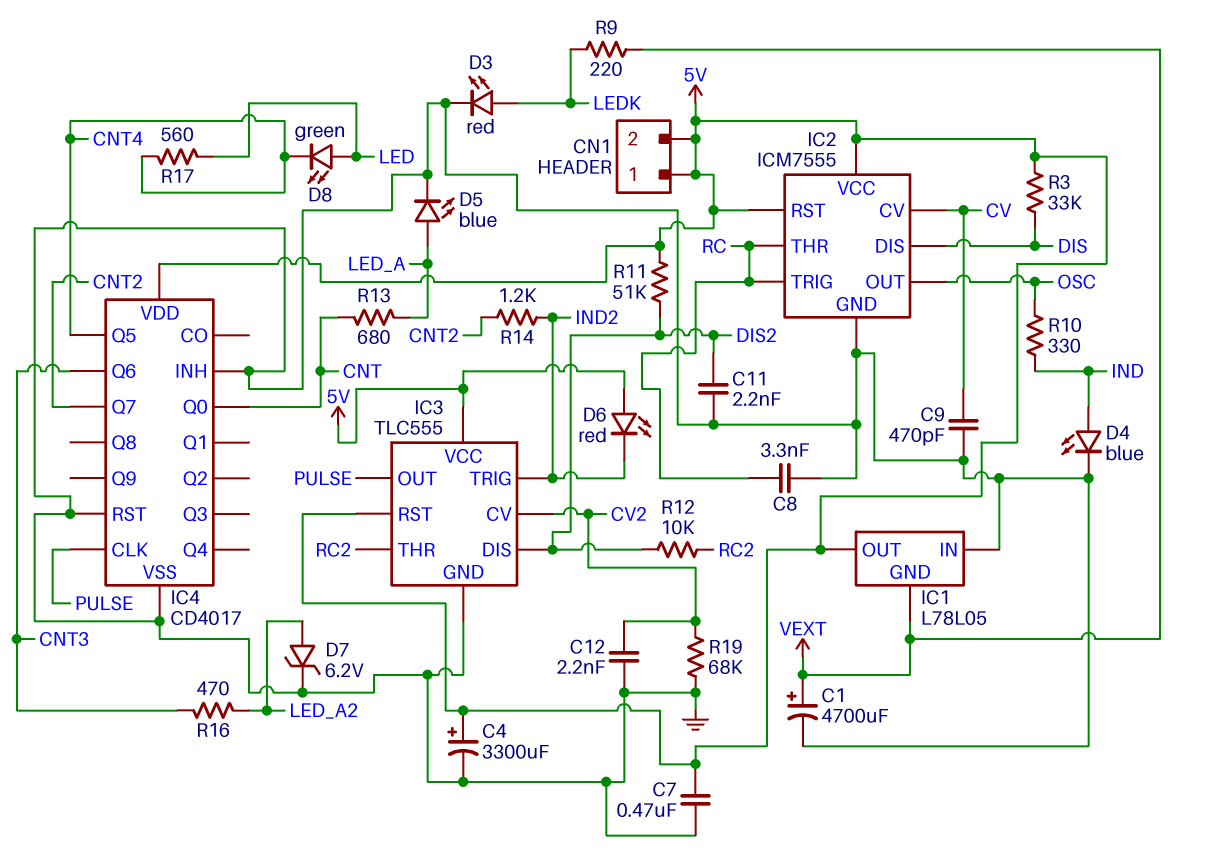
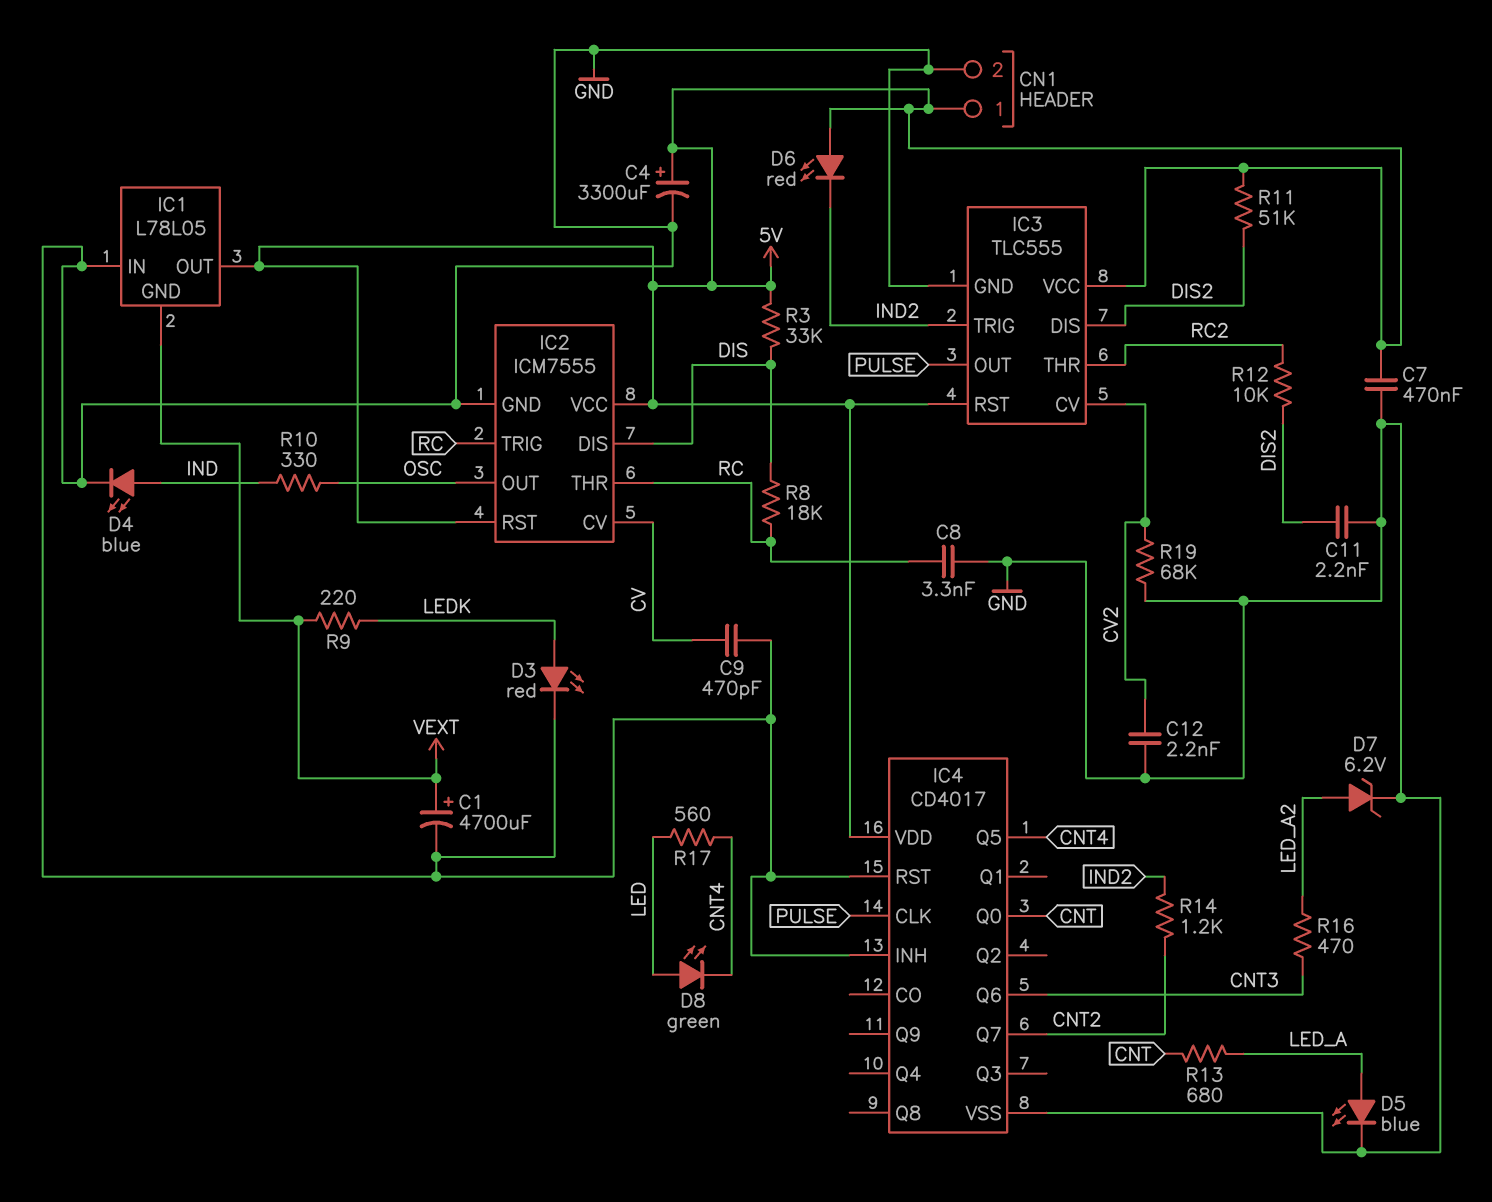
CN1 pin 2: 5V -> GND
R8: none -> 18k (DIS, RC)

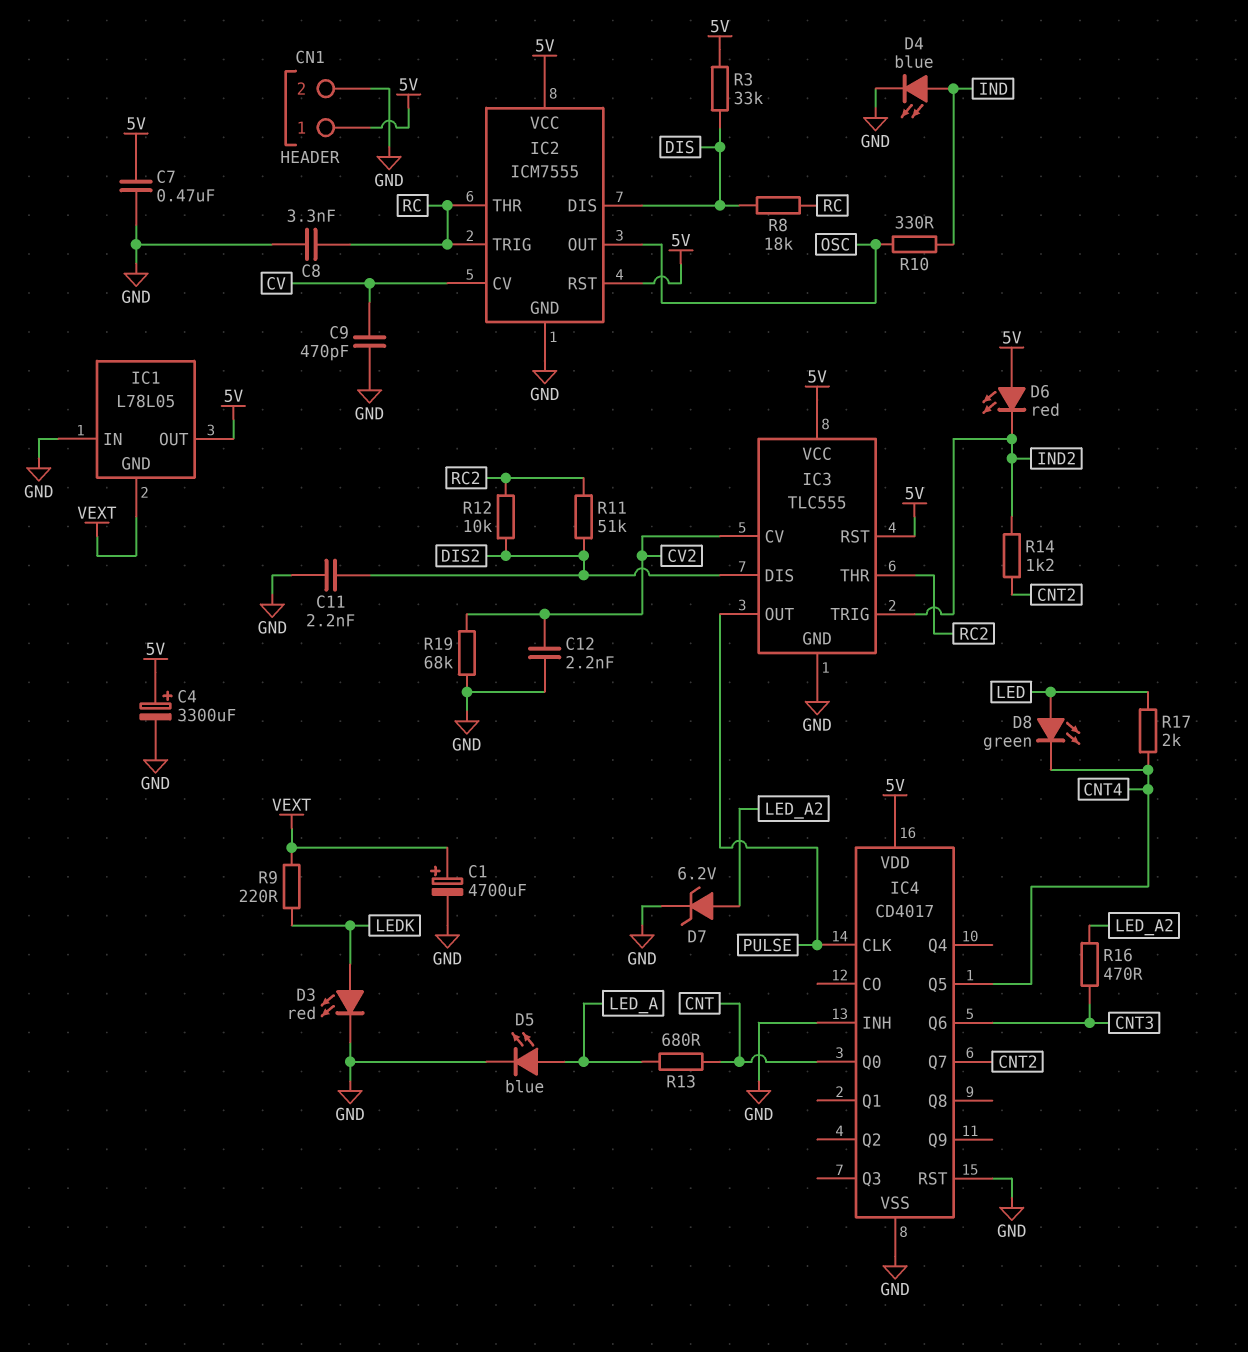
R11: 51k (5V, DIS2) -> 51k (DIS2, RC2)
R17: 560 (CNT4, LED) -> 2k (CNT4, LED)

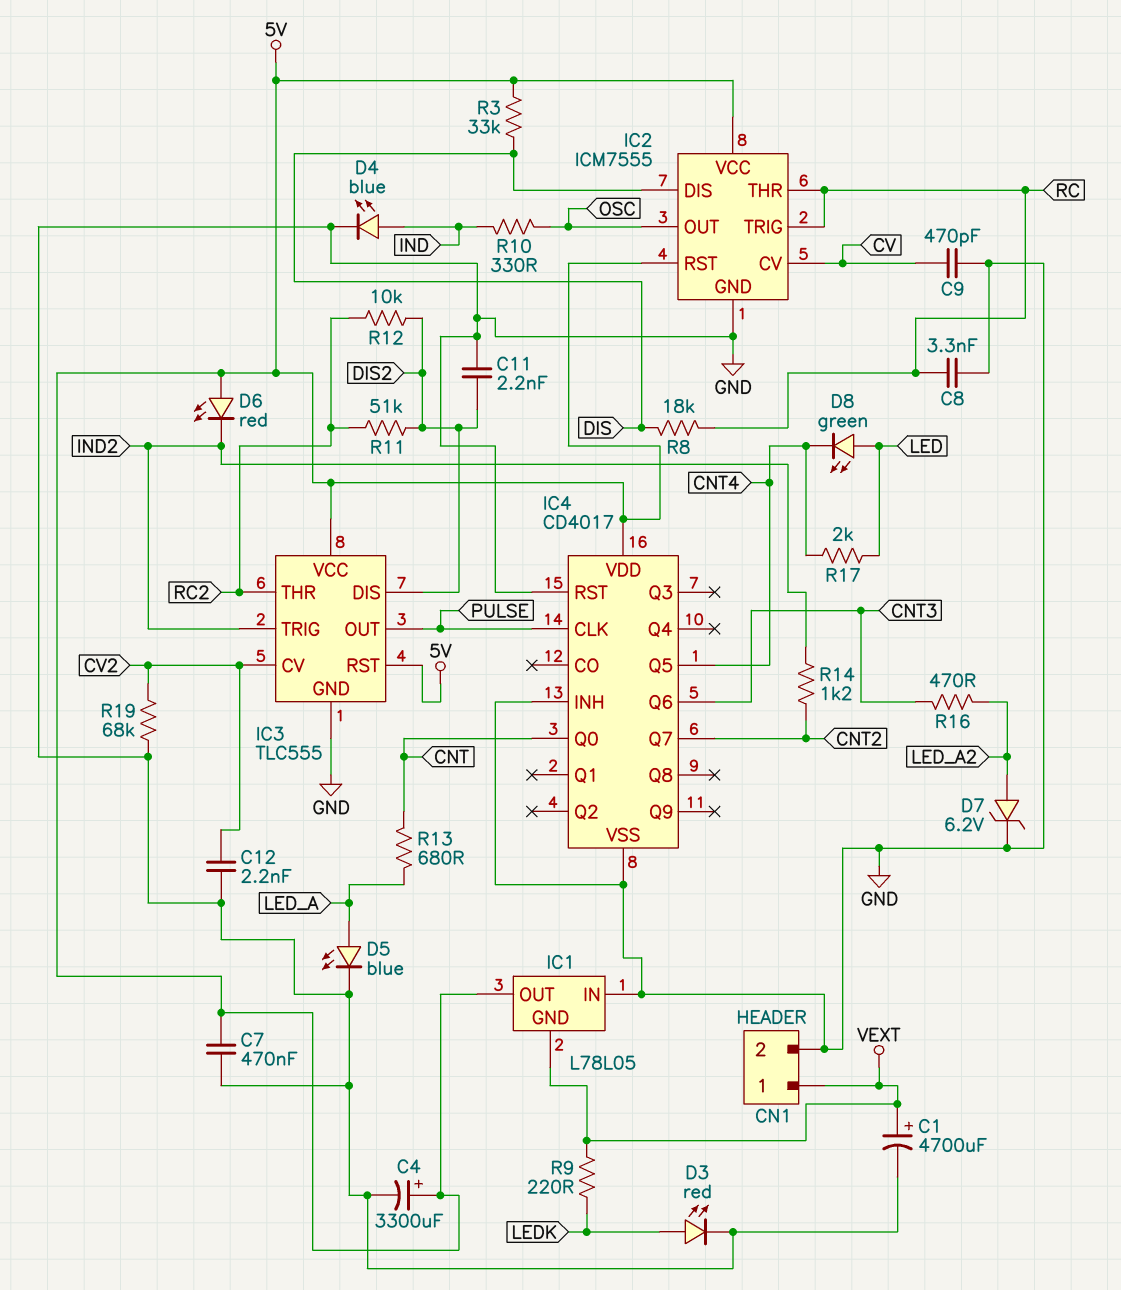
CN1 pin 1: 5V -> VEXT

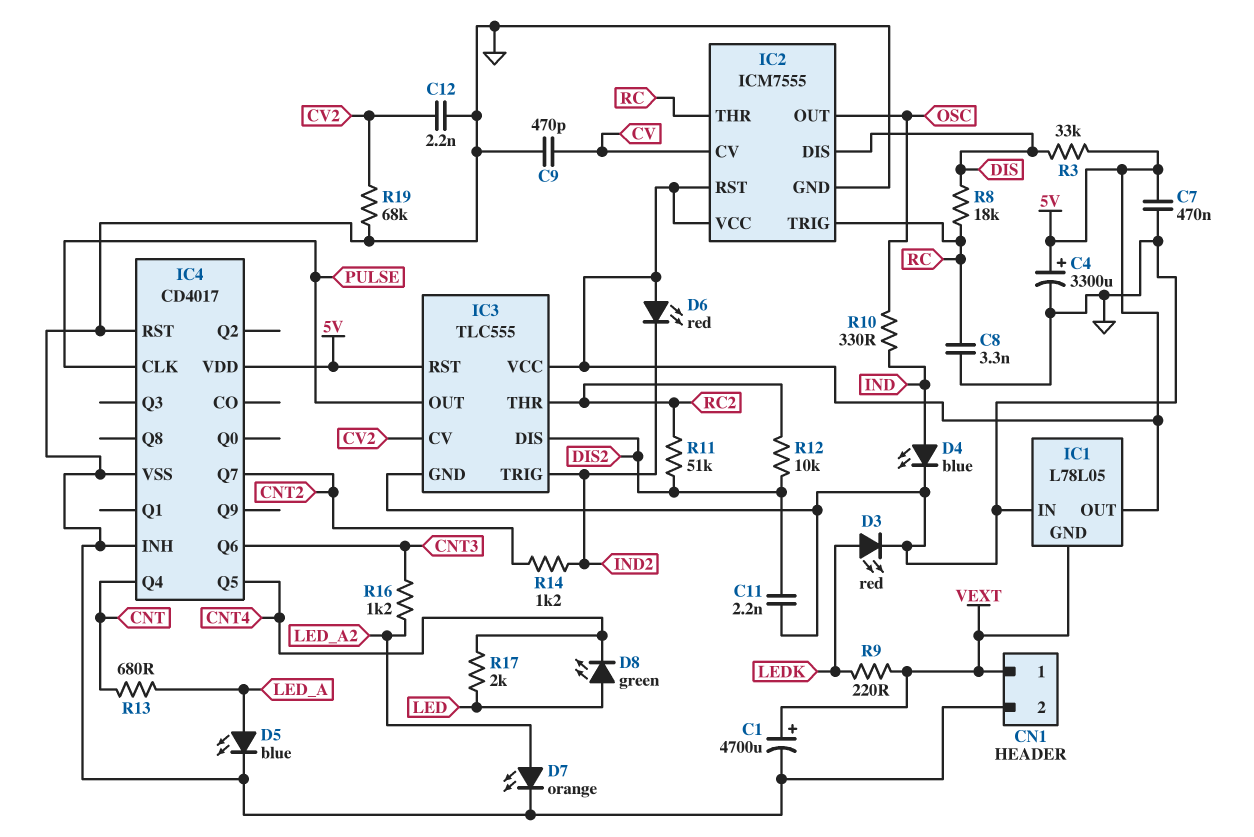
D7: zener 6.2V (A LED_A2, K GND) -> LED orange (A LED_A2, K GND)
IC4 pin Q0: CNT -> none
IC4 pin Q4: none -> CNT
R16: 470 (CNT3, LED_A2) -> 1.2k (CNT3, LED_A2)

